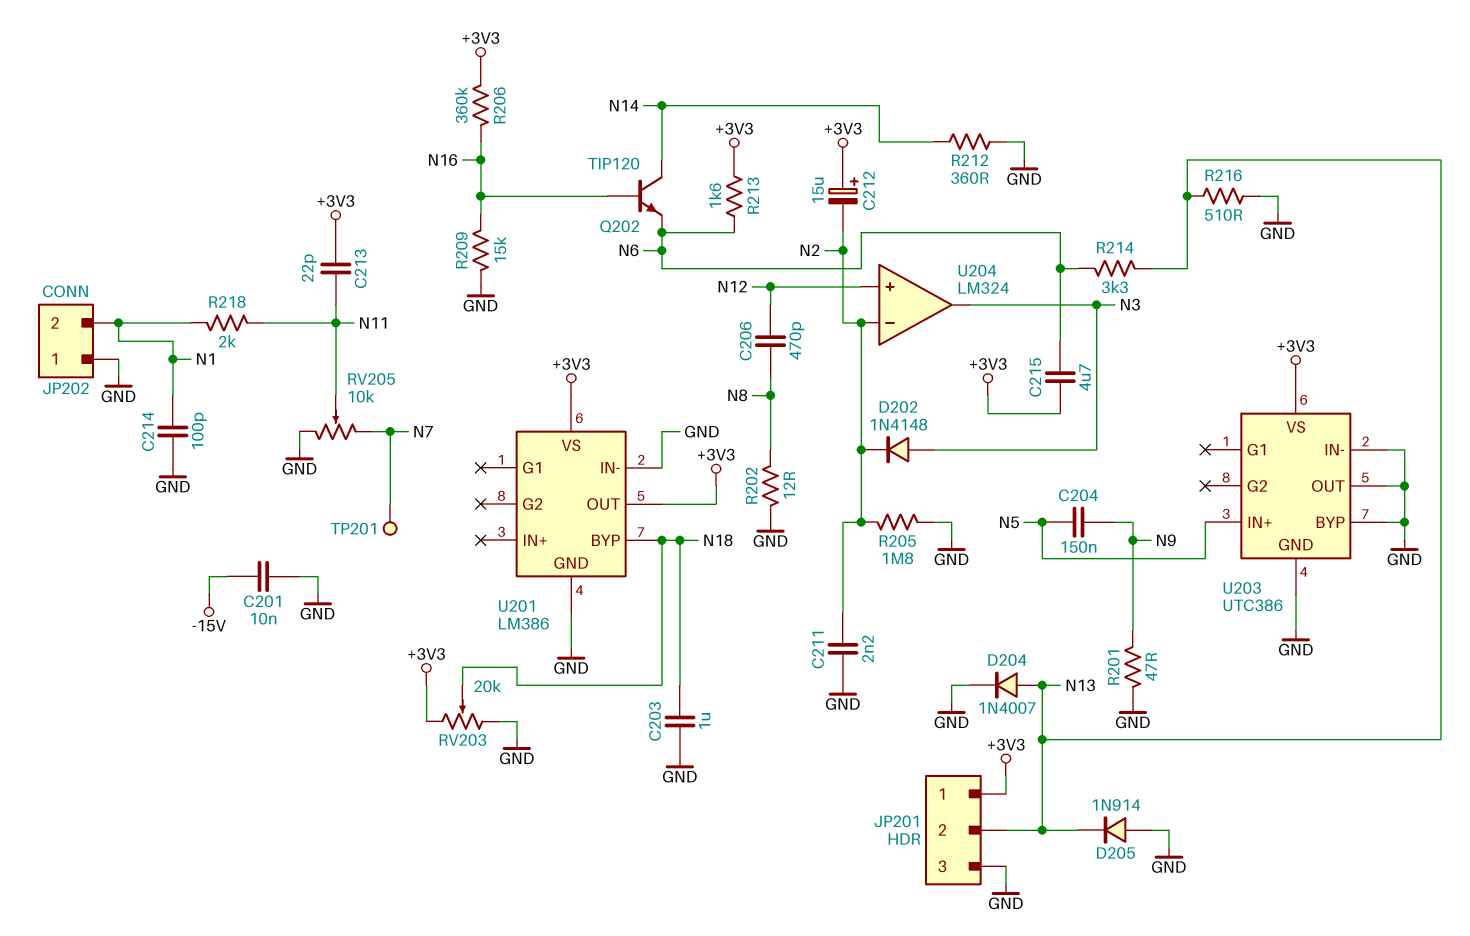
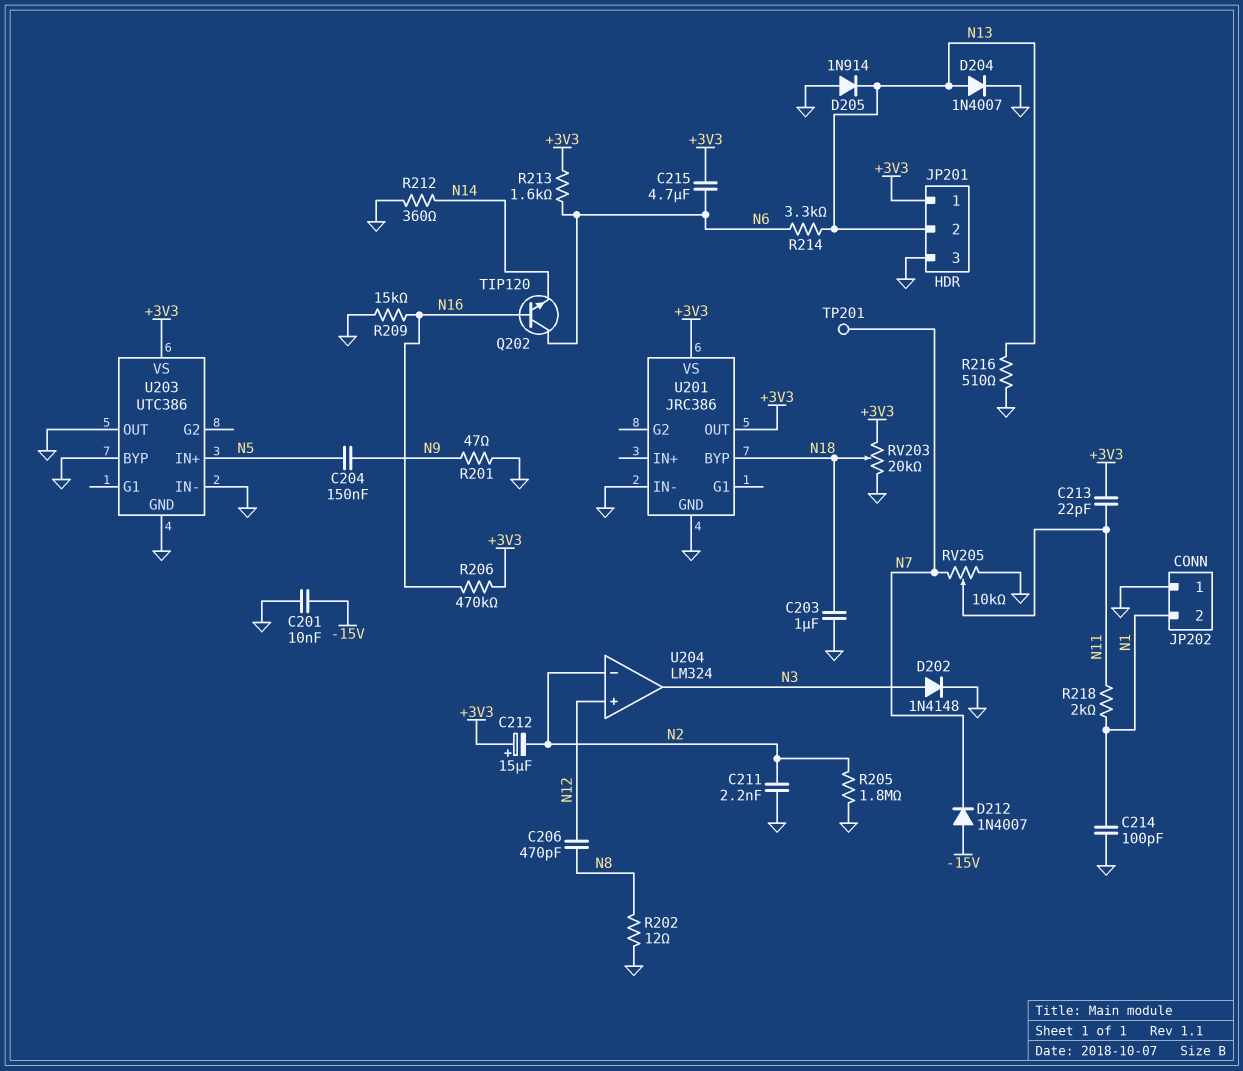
D202: diode 1N4148 (A N3, K N2) -> diode 1N4148 (A N3, K GND)
D212: none -> diode 1N4007 (A -15V, K N7)
Q202: NPN TIP120 (B N16, C N14, E N6) -> NPN TIP120 (B N16, C N6, E N14)
R206: 360k (+3V3, N16) -> 470k (+3V3, N16)
U201: LM386 -> JRC386

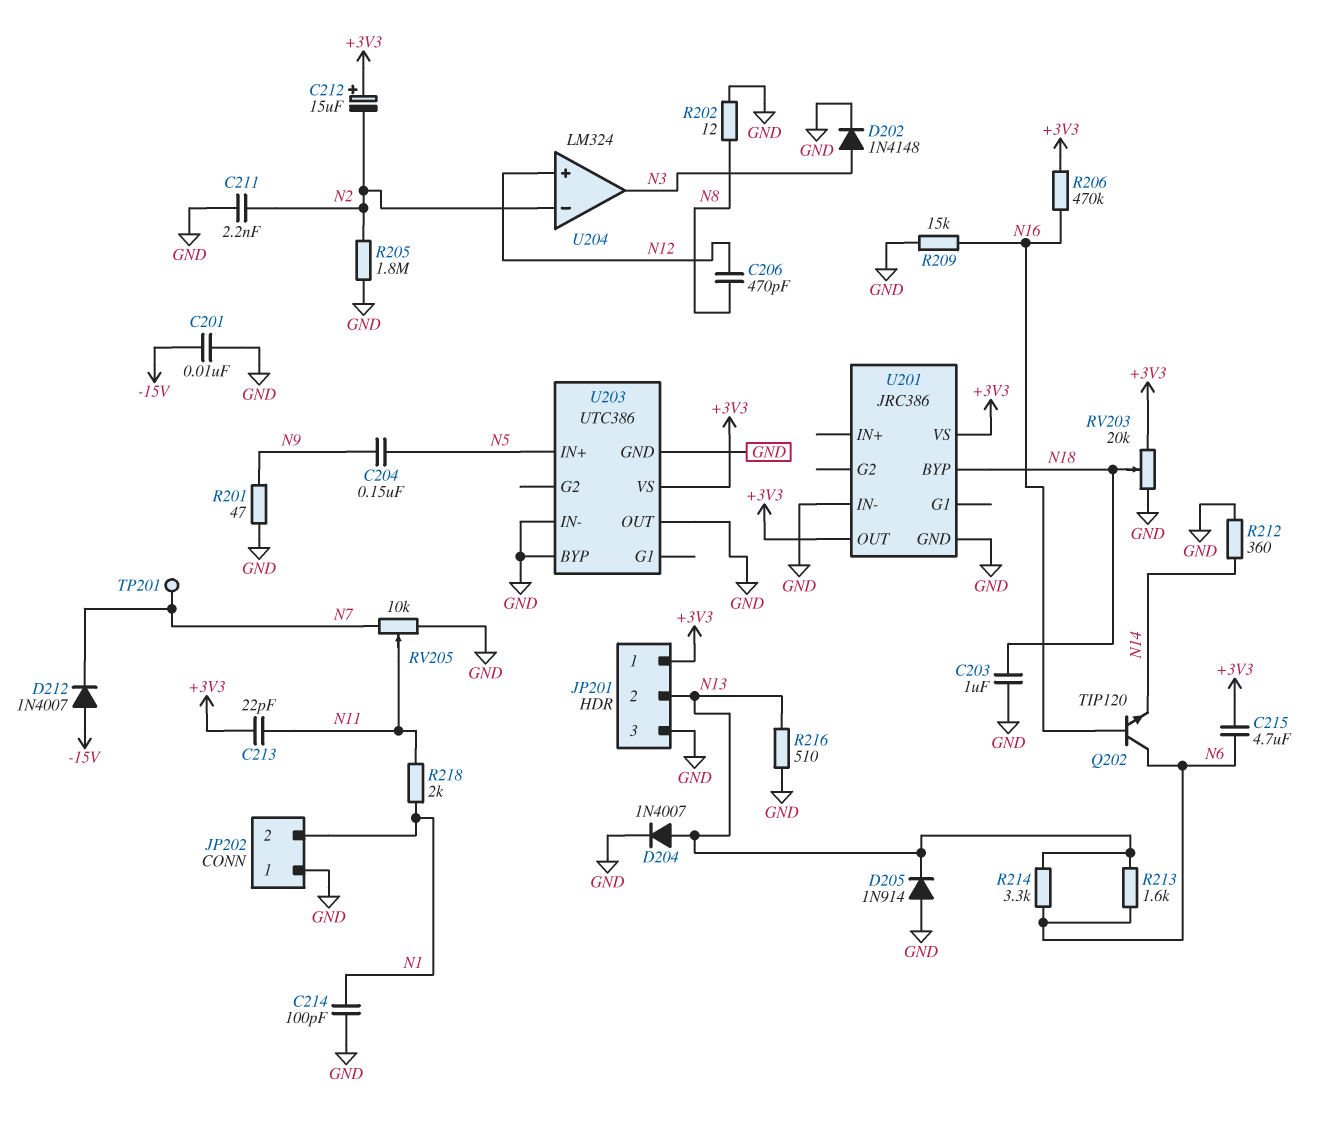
R213: 1.6k (+3V3, N6) -> 1.6k (N6, N13)

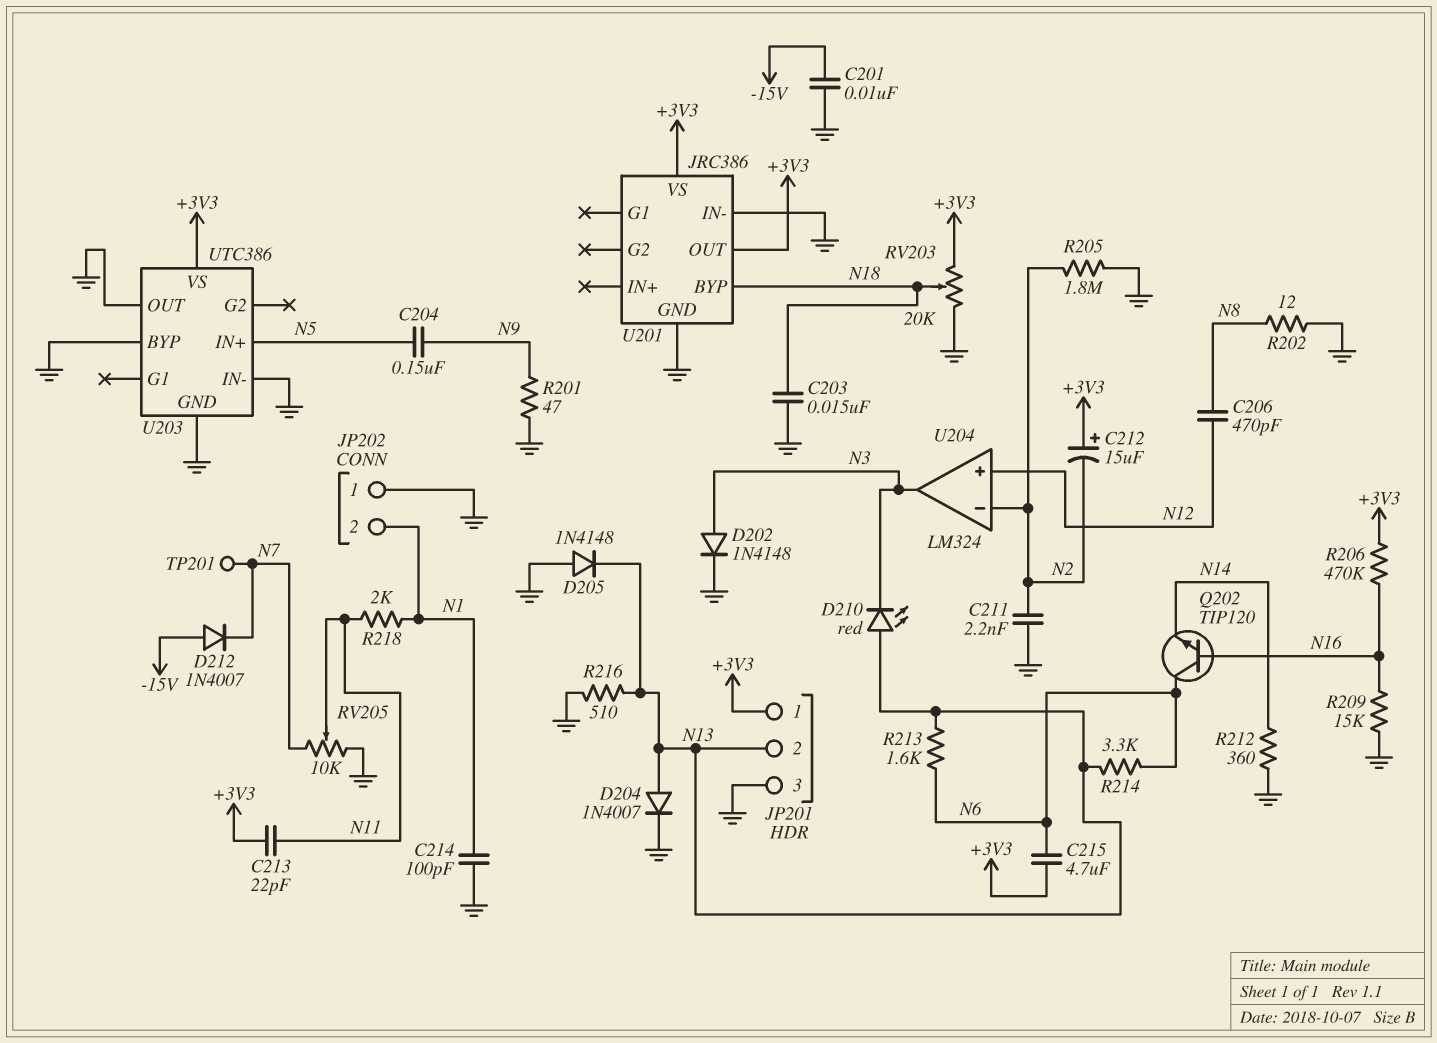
C203: 1uF (GND, N18) -> 15nF (GND, N18)
D205: diode 1N914 (A GND, K N13) -> diode 1N4148 (A GND, K N13)
D210: none -> LED red (A N13, K N3)

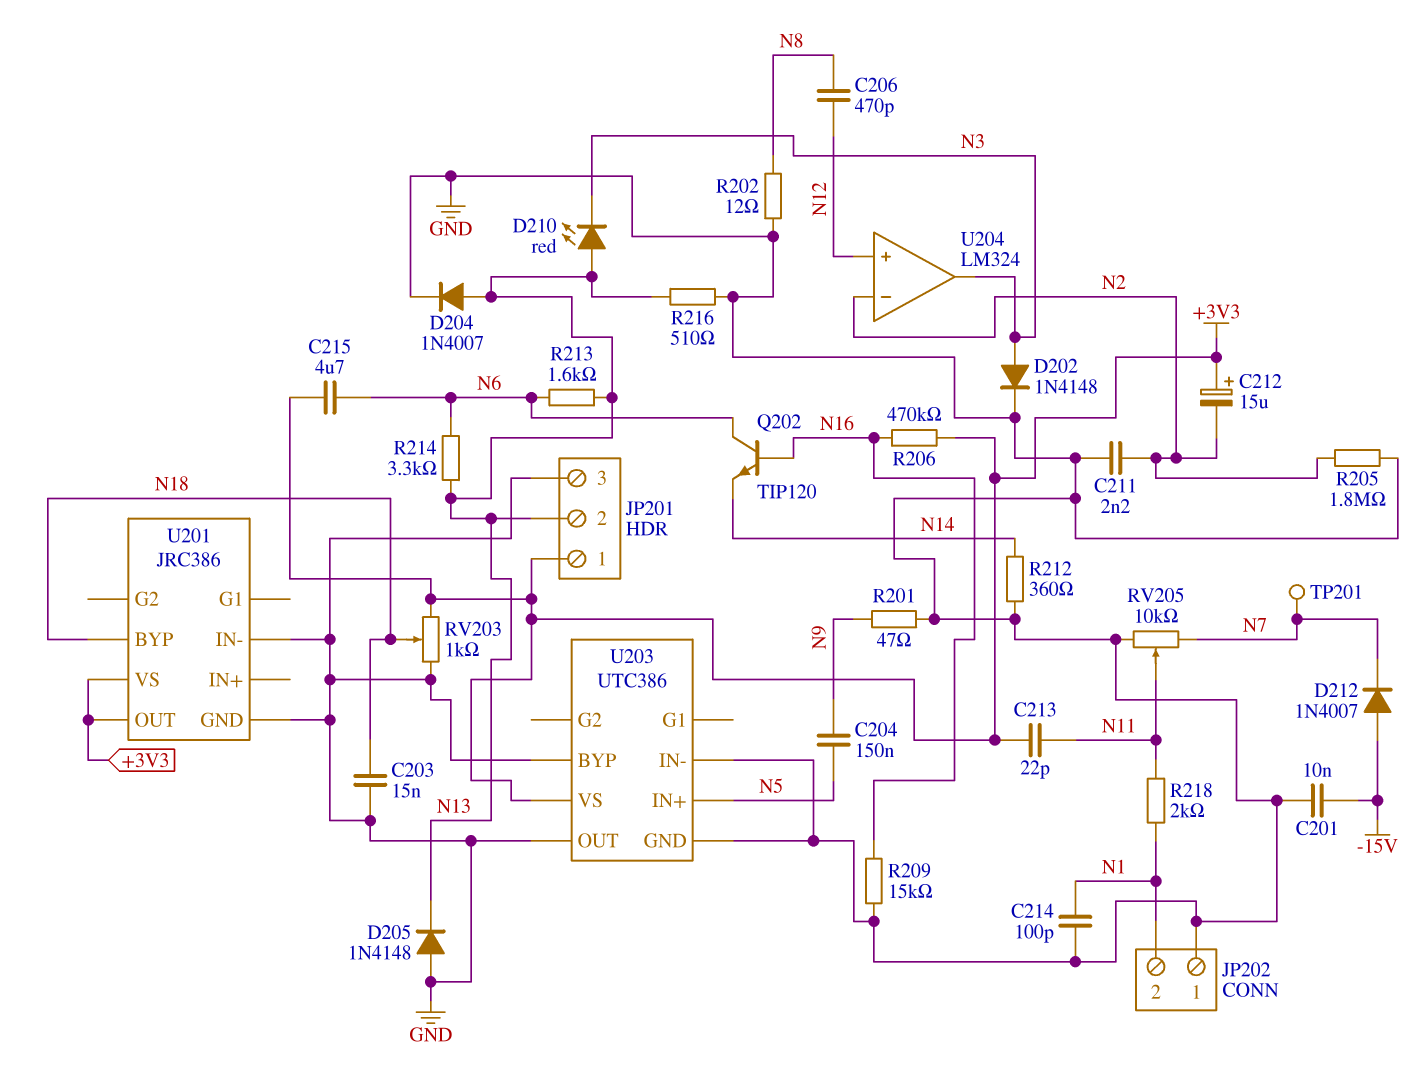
RV203: 20k (+3V3, GND, wiper N18) -> 1k (+3V3, GND, wiper N18)

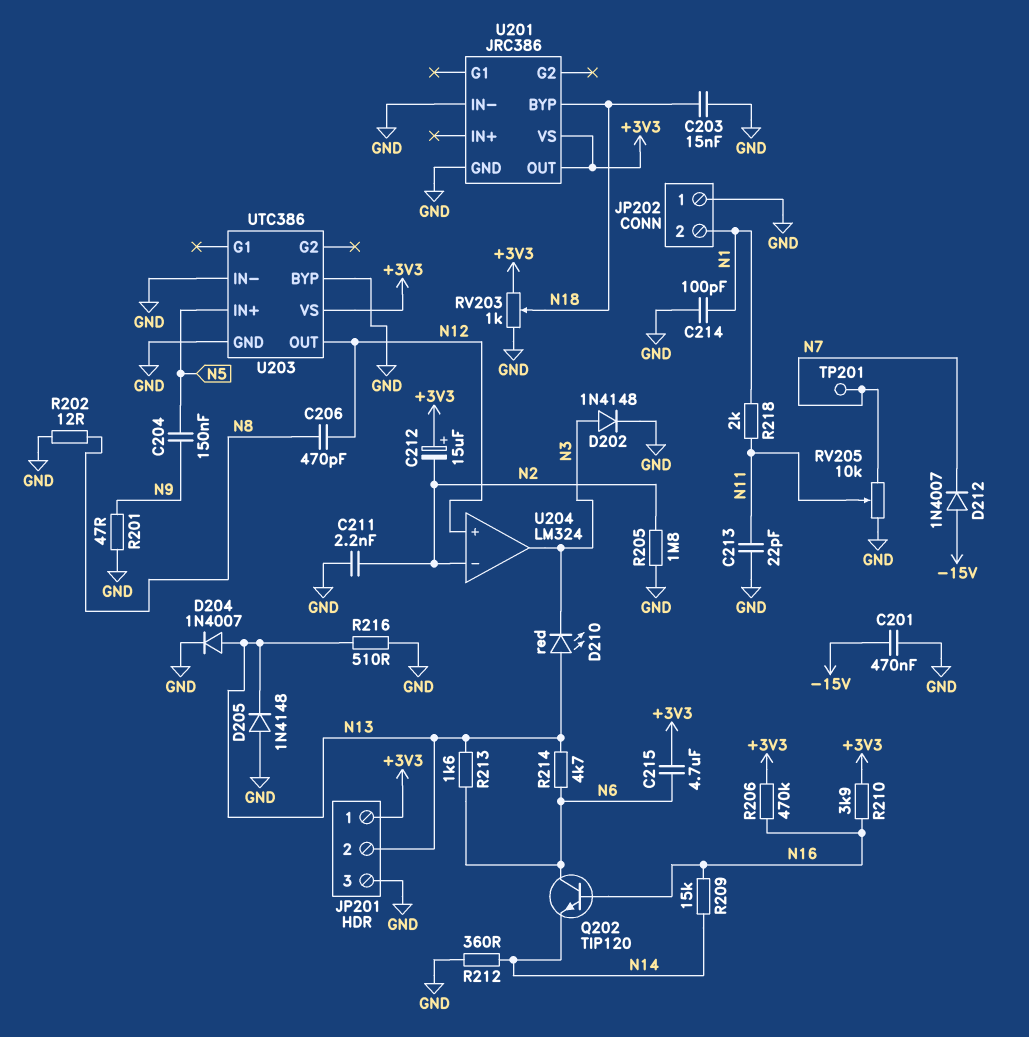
C201: 10nF (-15V, GND) -> 470nF (-15V, GND)
C213: 22pF (+3V3, N11) -> 22pF (GND, N11)
R209: 15k (GND, N16) -> 15k (N14, N16)
R210: none -> 3.9k (+3V3, N16)
R214: 3.3k (N6, N13) -> 4.7k (N6, N13)
U203 pin OUT: GND -> N12

